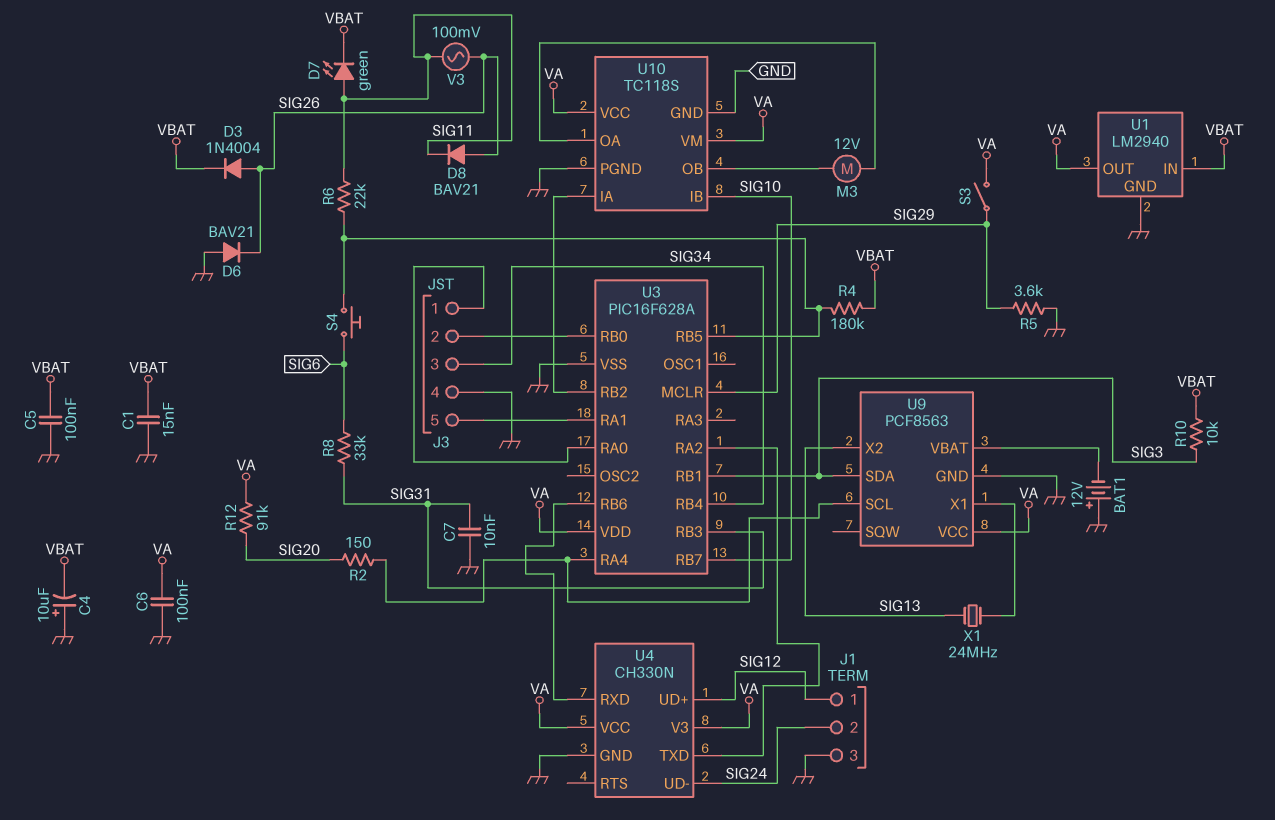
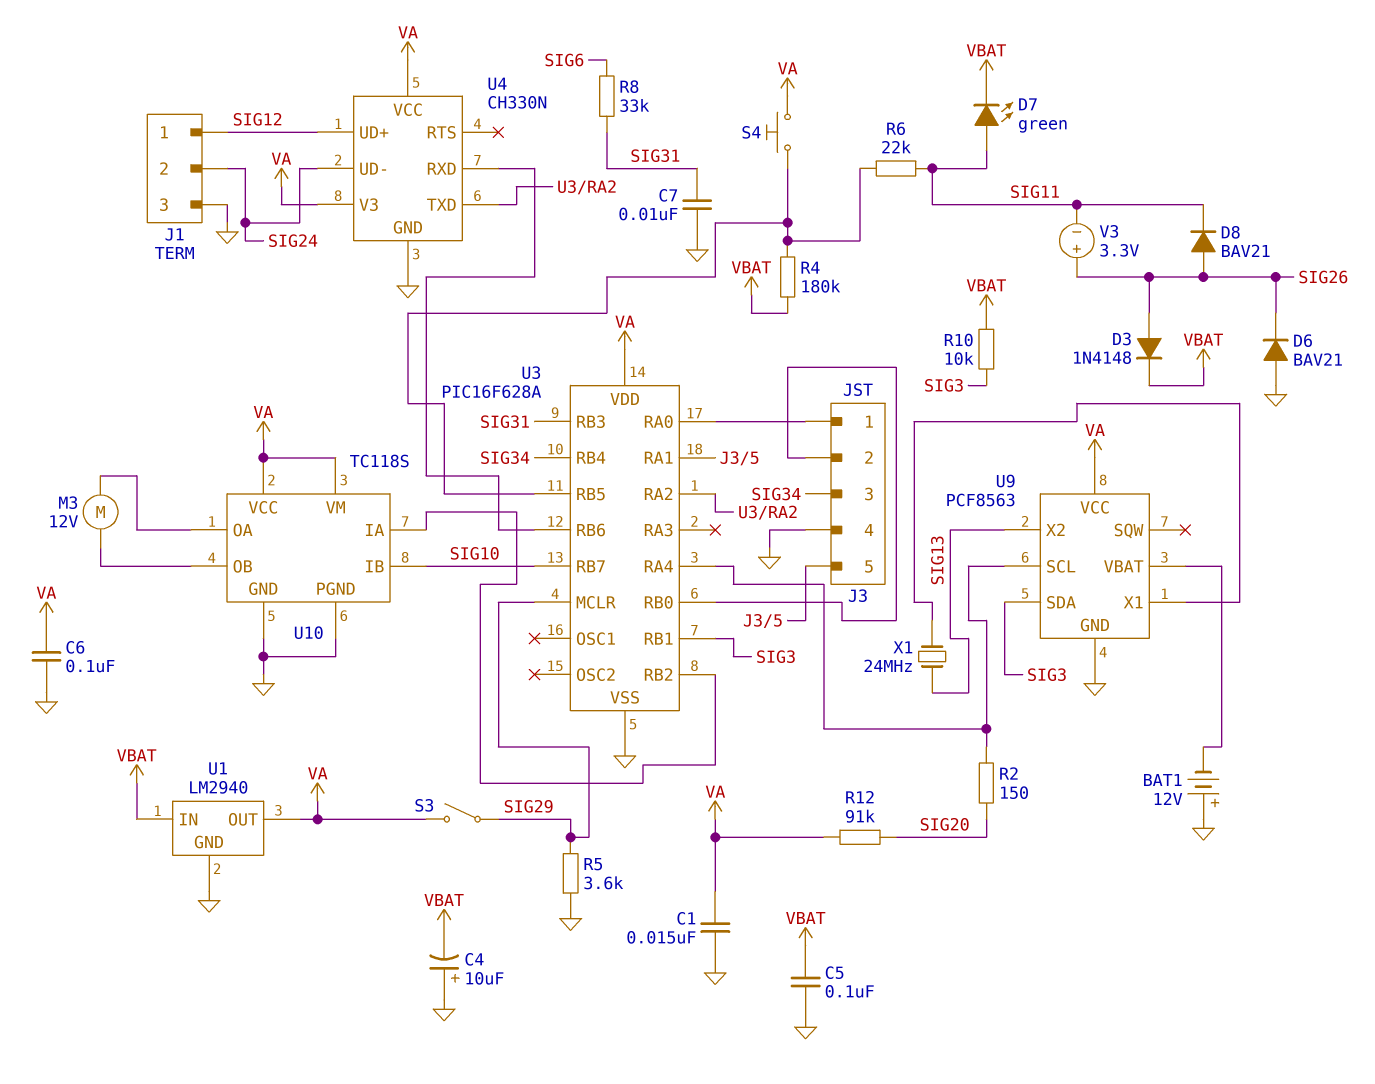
C1: 15nF (GND, VBAT) -> 15nF (GND, VA)
D3: diode 1N4004 (A SIG26, K VBAT) -> diode 1N4148 (A SIG26, K VBAT)
S4: button (SIG6, U3/RB5) -> button (U3/RB5, VA)
V3: AC 100mV (SIG11, SIG26) -> 3.3V (plus SIG26, minus SIG11)

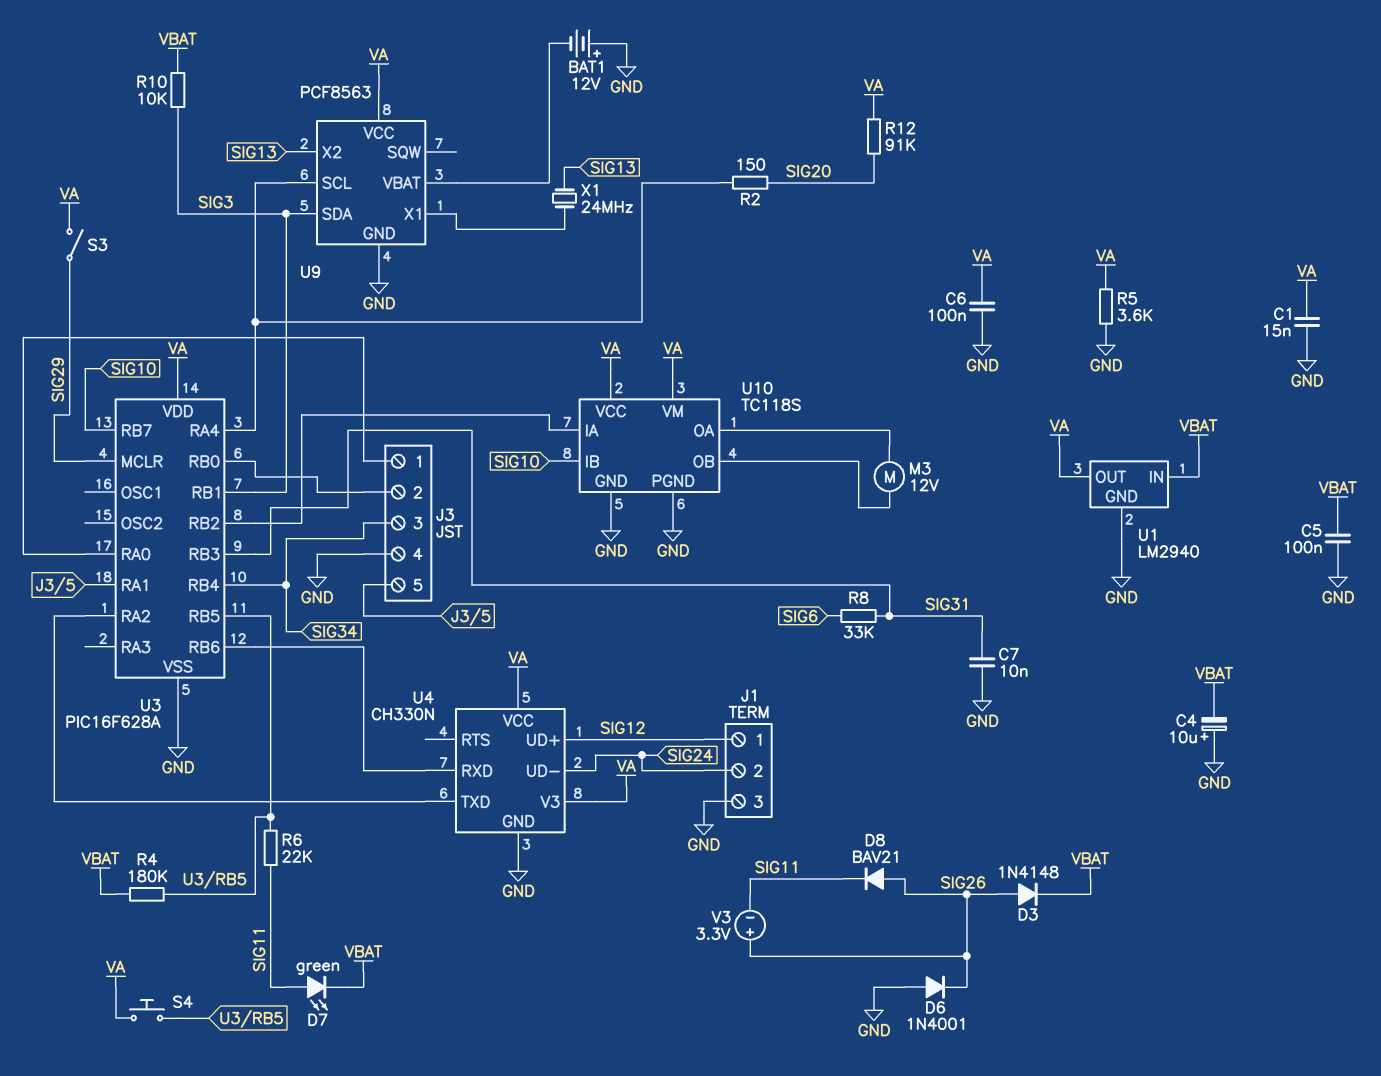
D6: diode BAV21 (A GND, K SIG26) -> diode 1N4001 (A GND, K SIG26)
R5: 3.6k (GND, SIG29) -> 3.6k (GND, VA)

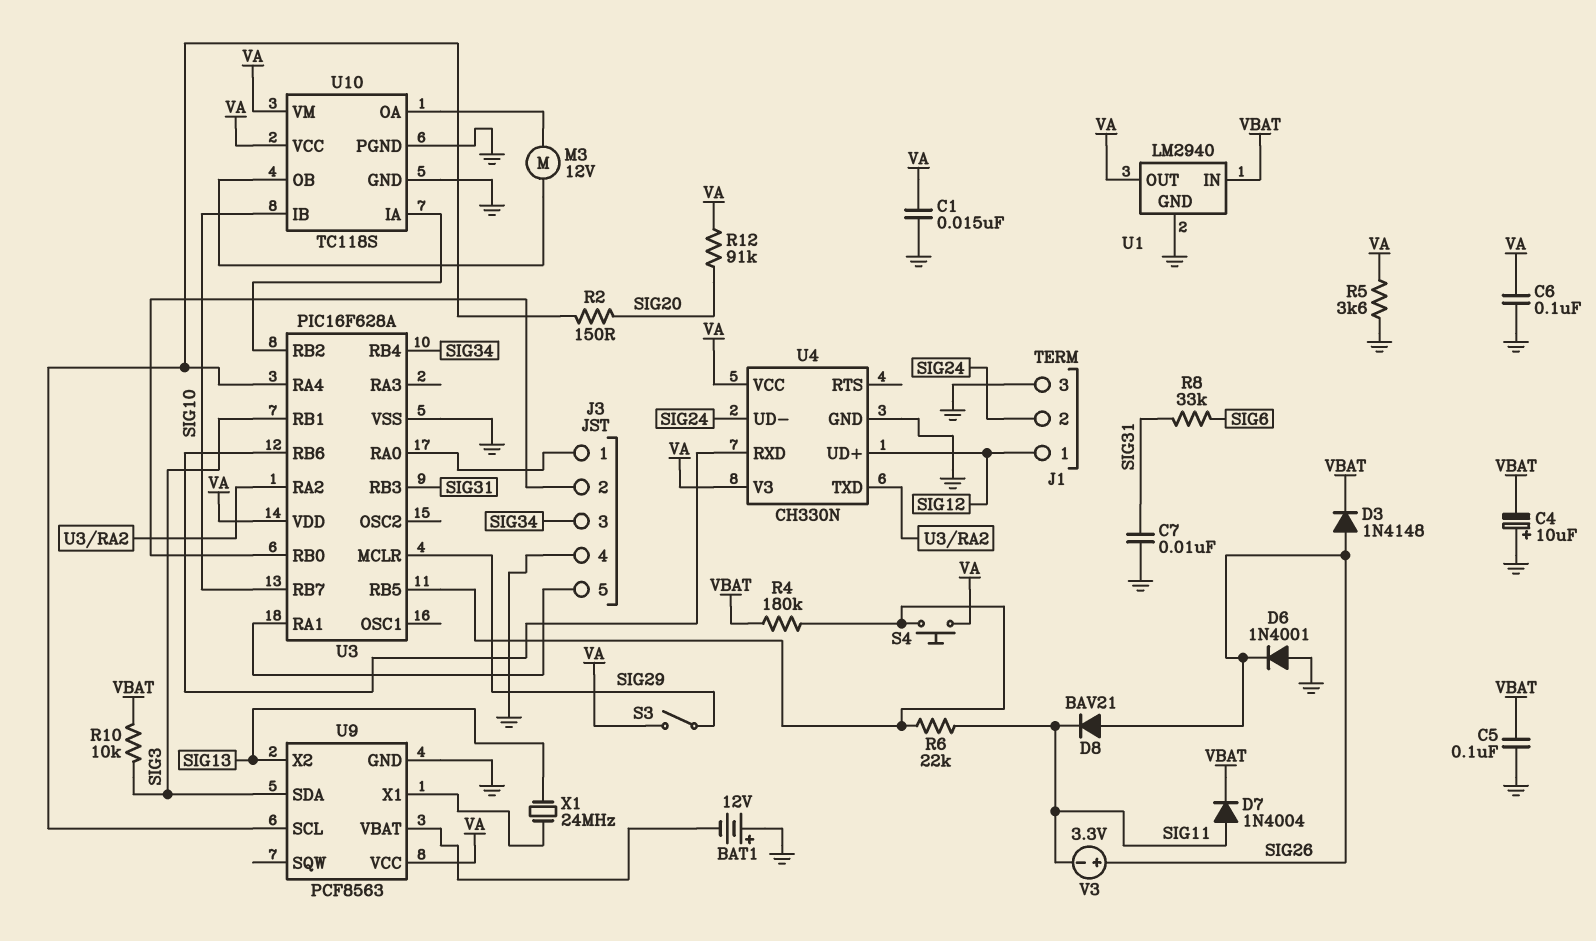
D7: LED green (A SIG11, K VBAT) -> diode 1N4004 (A SIG11, K VBAT)

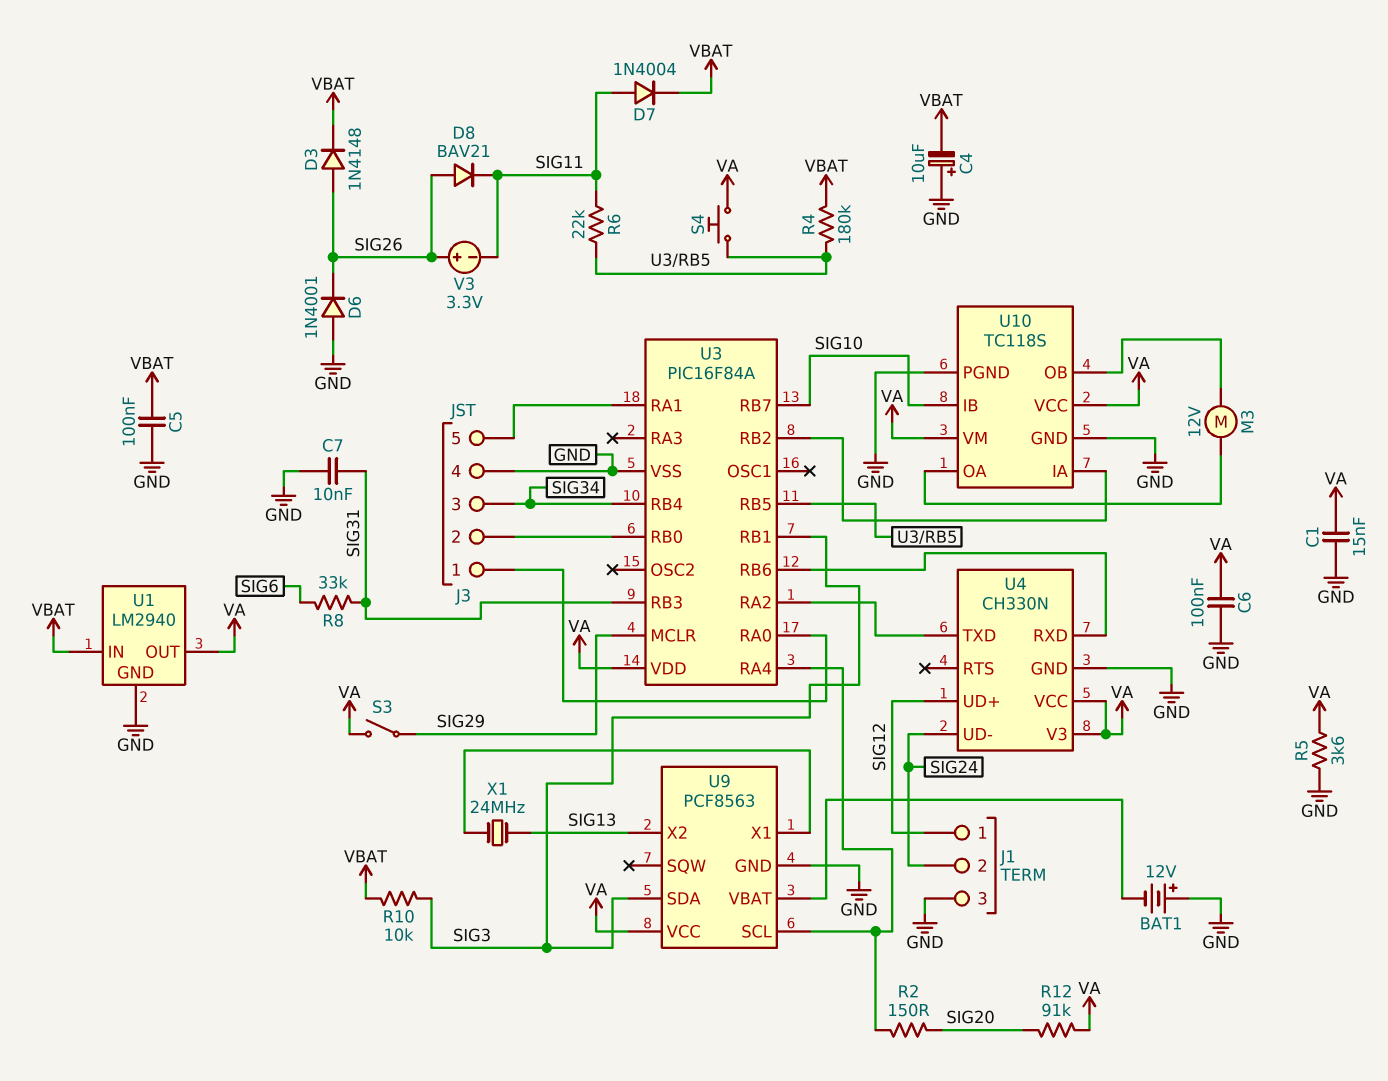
U3: PIC16F628A -> PIC16F84A

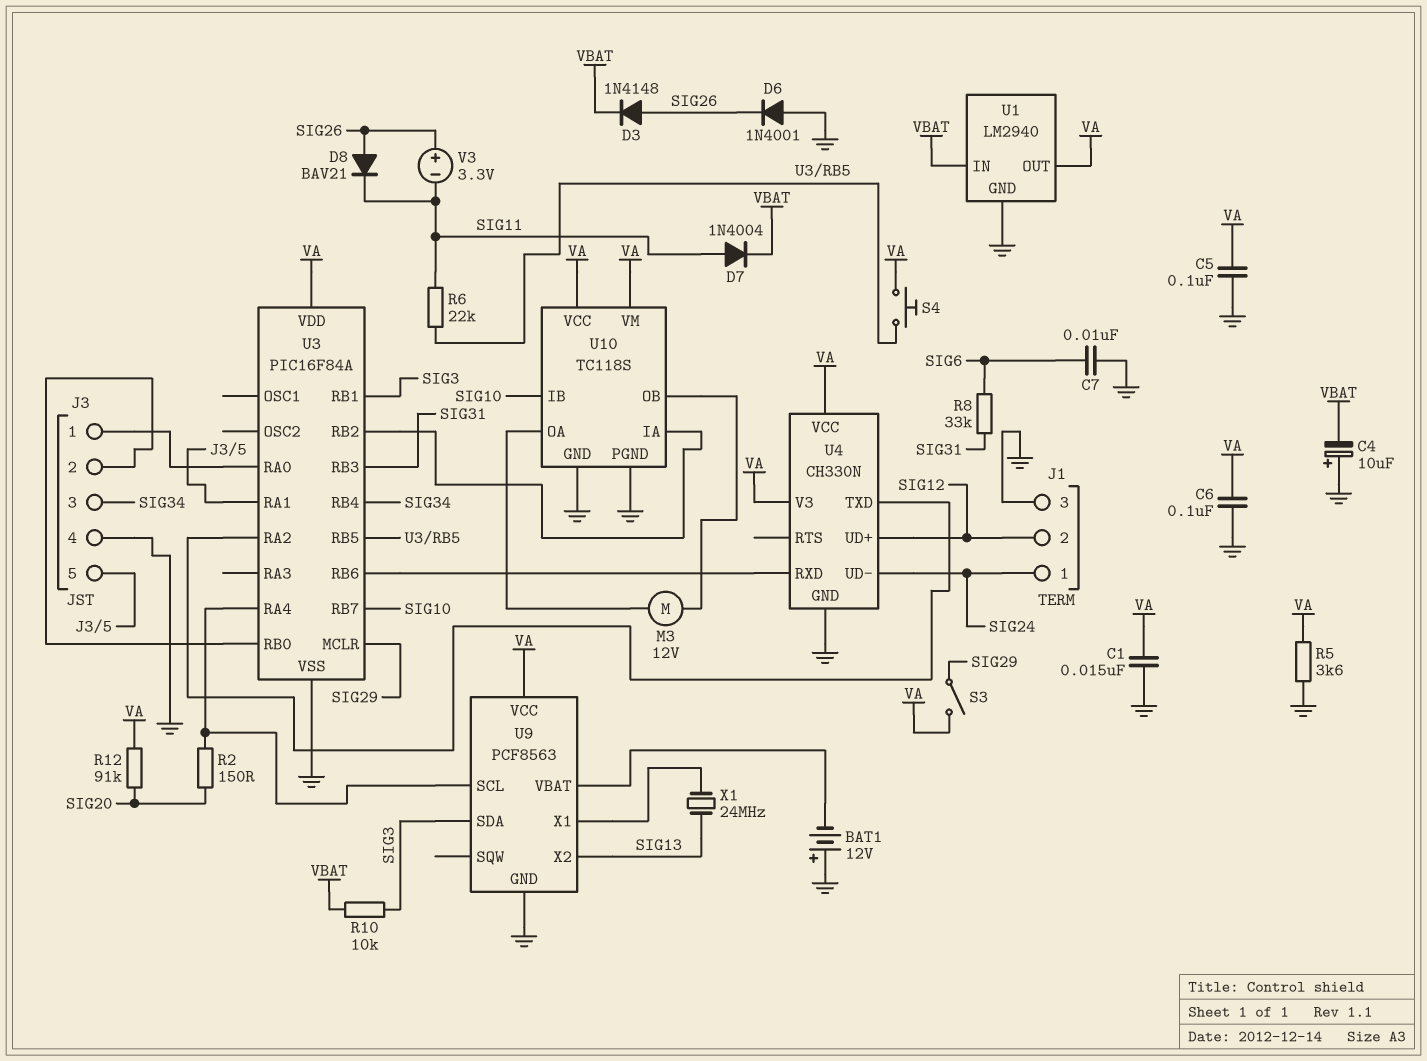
C5: 100nF (GND, VBAT) -> 100nF (GND, VA)
C7: 10nF (GND, SIG31) -> 10nF (GND, SIG6)
J1 pin 1: SIG12 -> SIG24
J1 pin 2: SIG24 -> SIG12
R4: 180k (U3/RB5, VBAT) -> none

